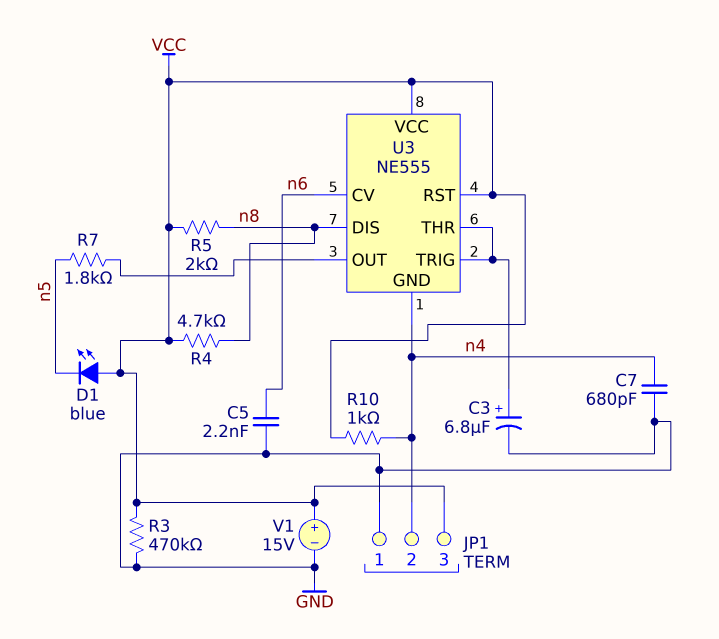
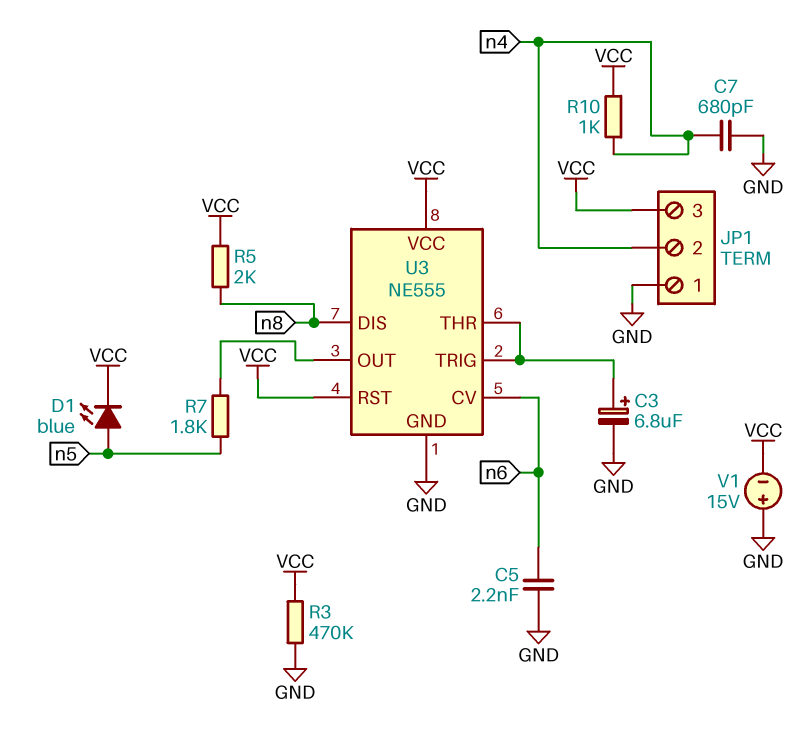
D1: LED blue (A VCC, K n5) -> LED blue (A n5, K VCC)
R4: 4.7k (VCC, n8) -> none
U3 pin GND: n4 -> GND
V1: 15V (plus VCC, minus GND) -> 15V (plus GND, minus VCC)

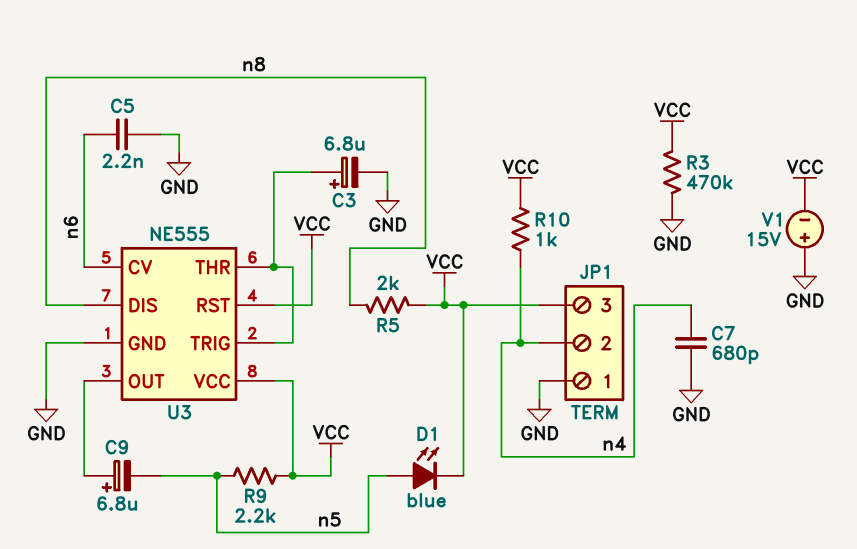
C9: none -> 6.8uF (plus U3/OUT, minus n5)
R7: 1.8k (U3/OUT, n5) -> none
R9: none -> 2.2k (VCC, n5)

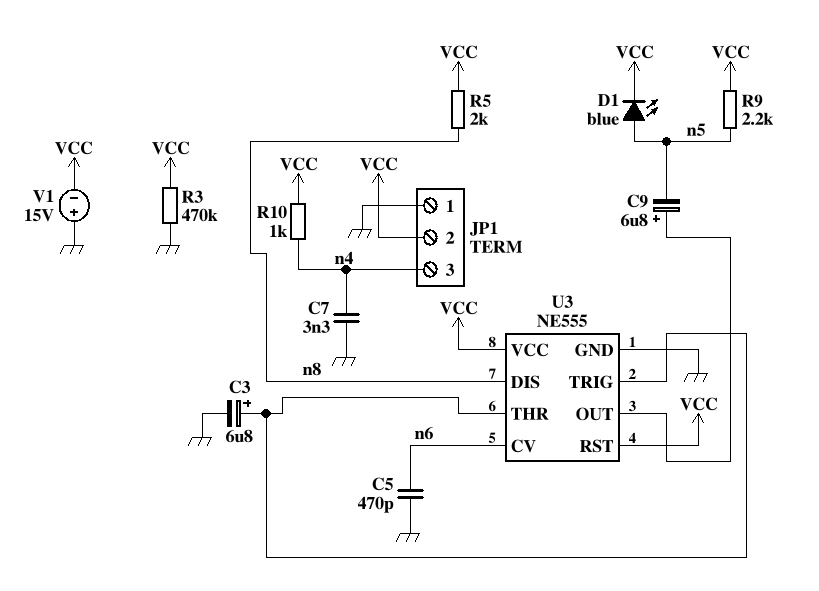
C5: 2.2nF (GND, n6) -> 470pF (GND, n6)
C7: 680pF (GND, n4) -> 3.3nF (GND, n4)
JP1 pin 2: n4 -> VCC
JP1 pin 3: VCC -> n4

